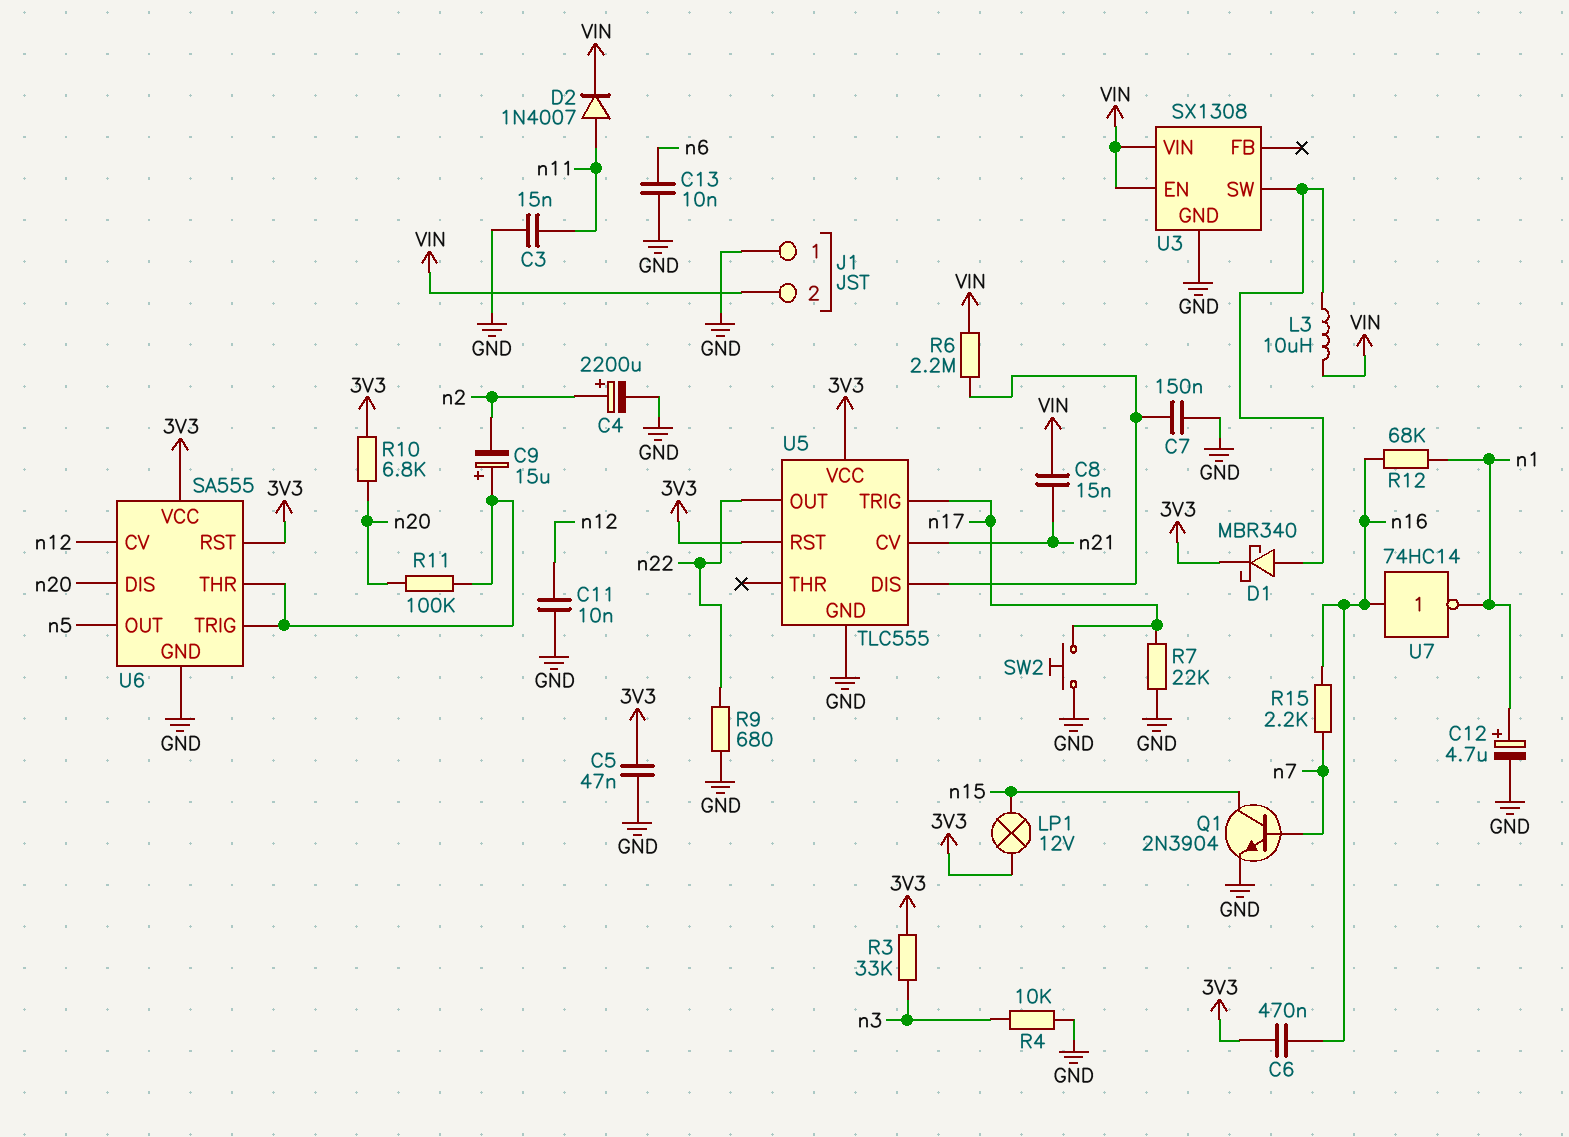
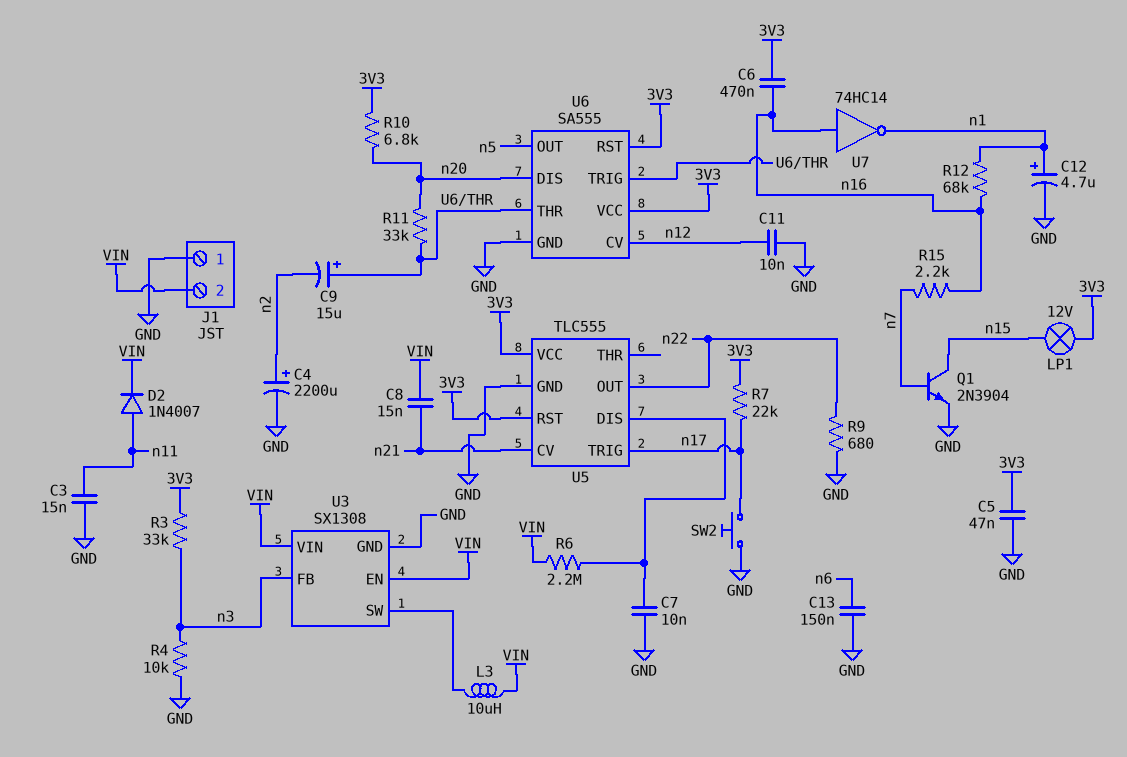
C7: 150nF (GND, U5/DIS) -> 10nF (GND, U5/DIS)
C13: 10nF (GND, n6) -> 150nF (GND, n6)
D1: schottky MBR340 (A U3/SW, K 3V3) -> none
R7: 22k (GND, n17) -> 22k (3V3, n17)
R11: 100k (U6/THR, n20) -> 33k (U6/THR, n20)
U3 pin FB: none -> n3

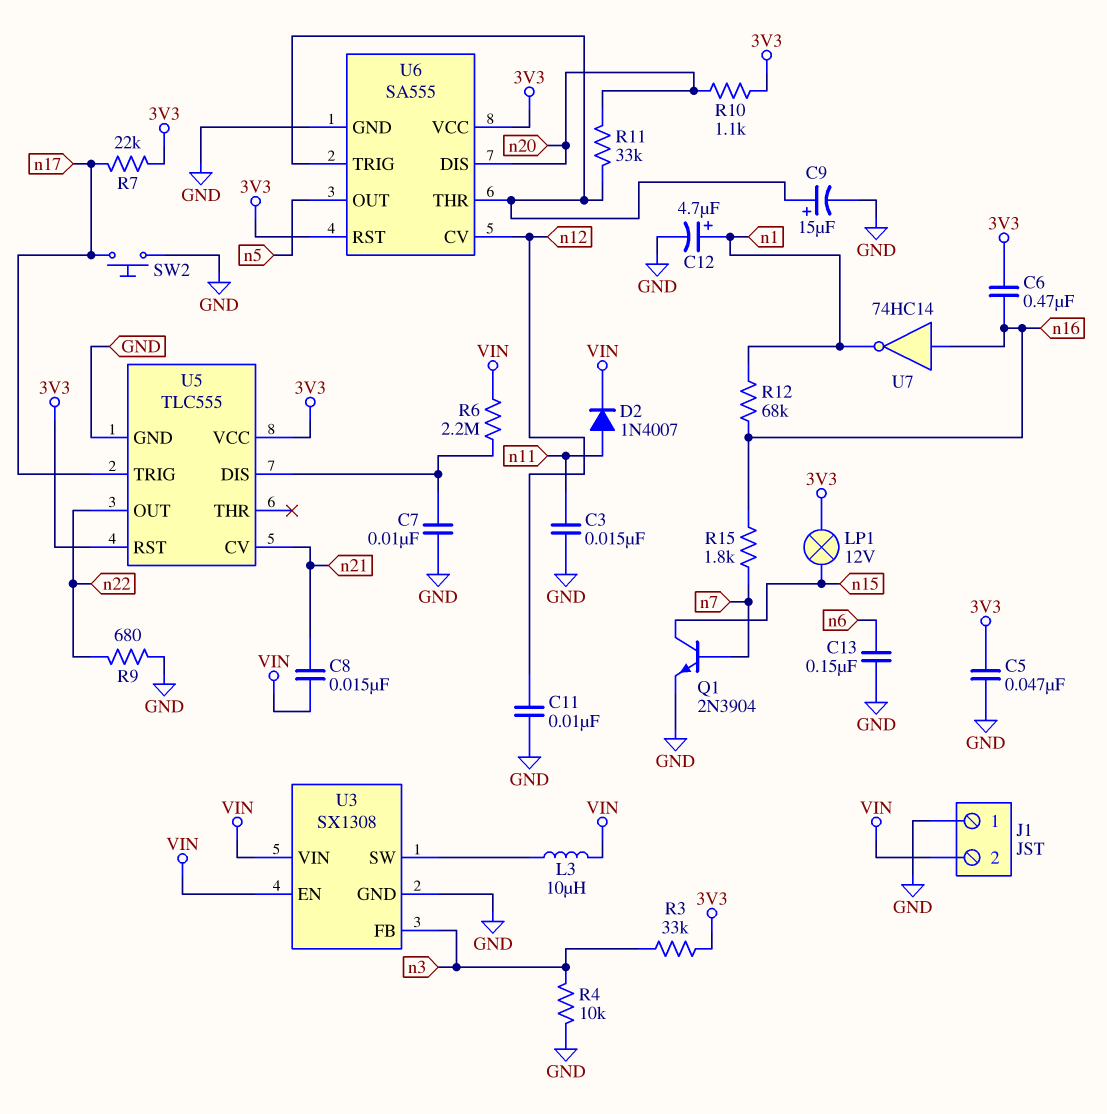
C4: 2200uF (plus n2, minus GND) -> none
C9: 15uF (plus U6/THR, minus n2) -> 15uF (plus U6/THR, minus GND)
R10: 6.8k (3V3, n20) -> 1.1k (3V3, n20)
R15: 2.2k (n7, n16) -> 1.8k (n7, n16)

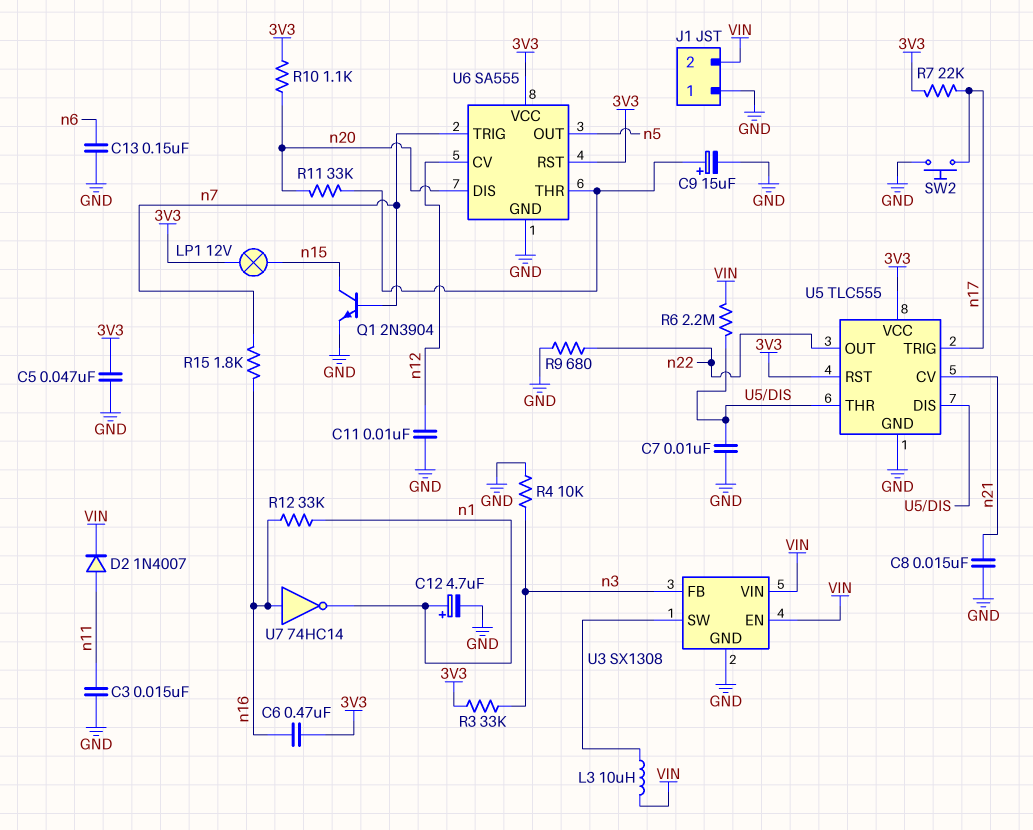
C8: 15nF (VIN, n21) -> 15nF (GND, n21)
R12: 68k (n1, n16) -> 33k (n1, n16)
U5 pin THR: none -> U5/DIS
U6 pin TRIG: U6/THR -> n7

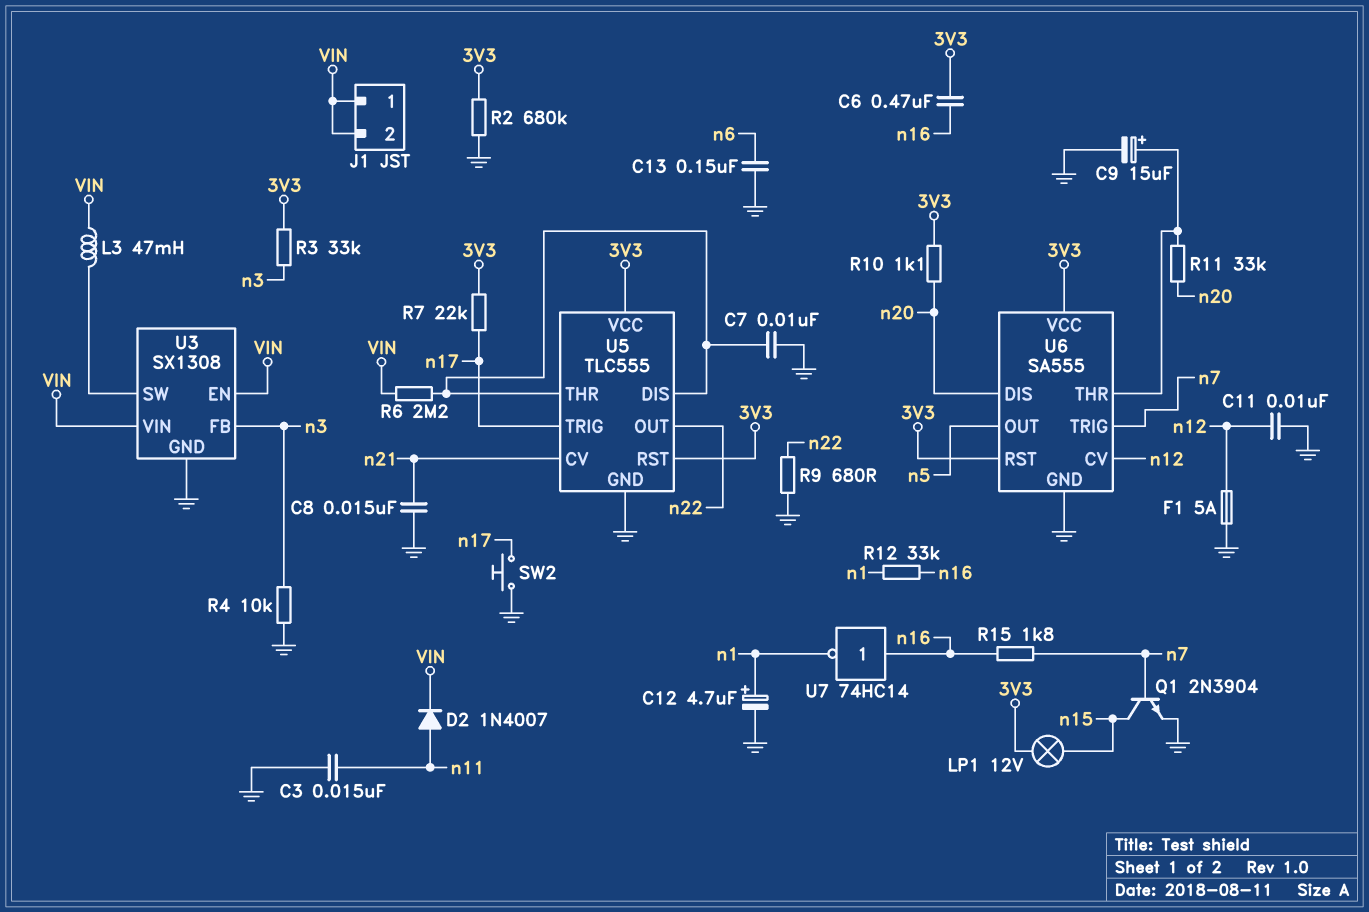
C5: 47nF (3V3, GND) -> none
F1: none -> 5A (GND, n12)
J1 pin 1: GND -> VIN
L3: 10uH (U3/SW, VIN) -> 47mH (U3/SW, VIN)
R2: none -> 680k (3V3, GND)

